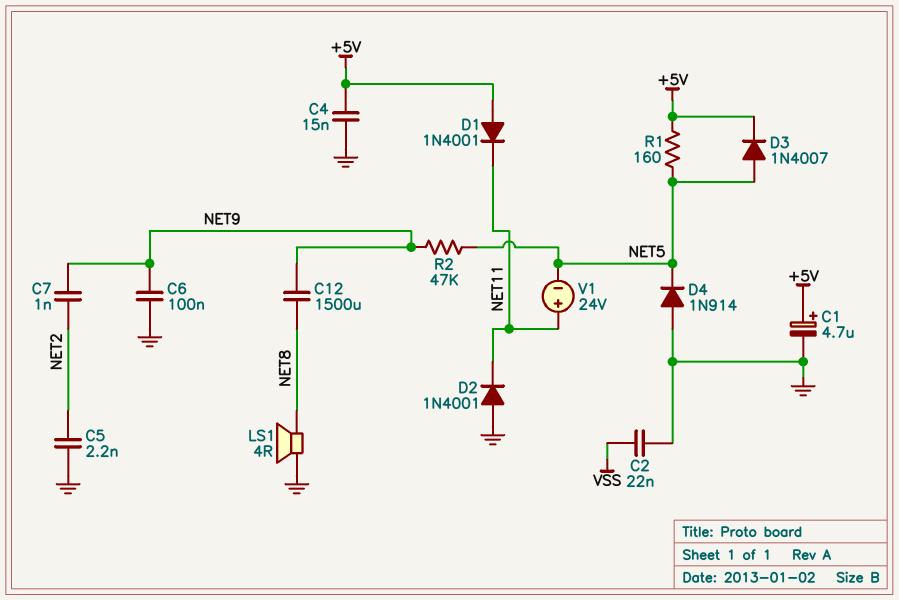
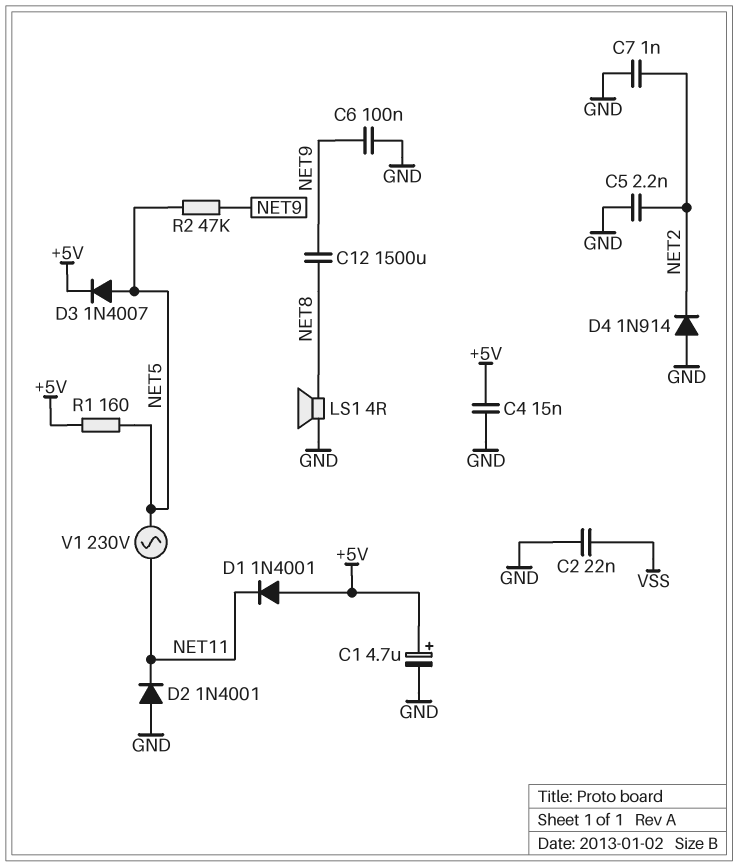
C7: 1nF (NET2, NET9) -> 1nF (GND, NET2)
D4: diode 1N914 (A GND, K NET5) -> diode 1N914 (A GND, K NET2)
V1: 24V (plus NET11, minus NET5) -> AC 230V (NET5, NET11)

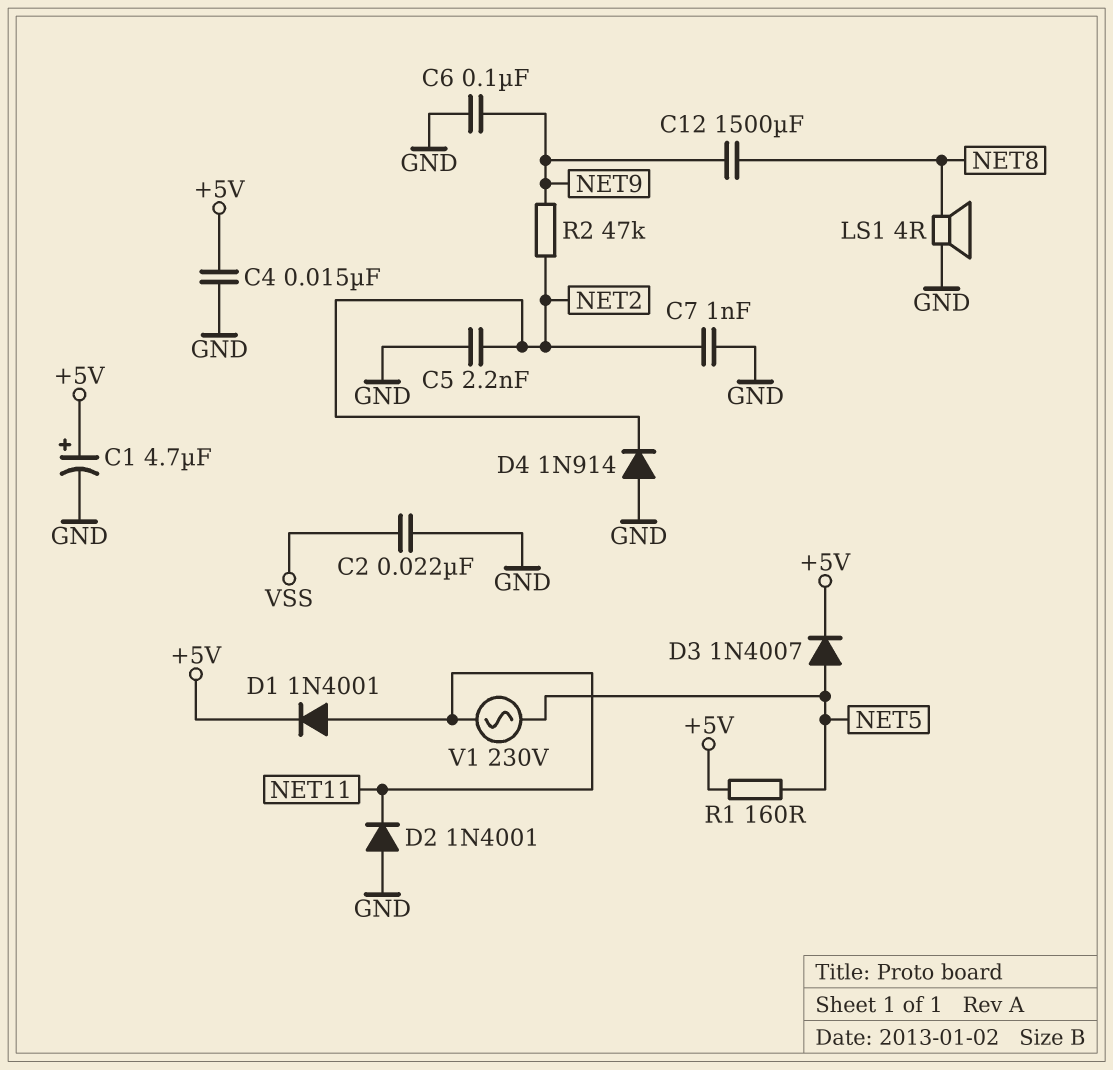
D1: diode 1N4001 (A +5V, K NET11) -> diode 1N4001 (A NET11, K +5V)
R2: 47k (NET5, NET9) -> 47k (NET2, NET9)

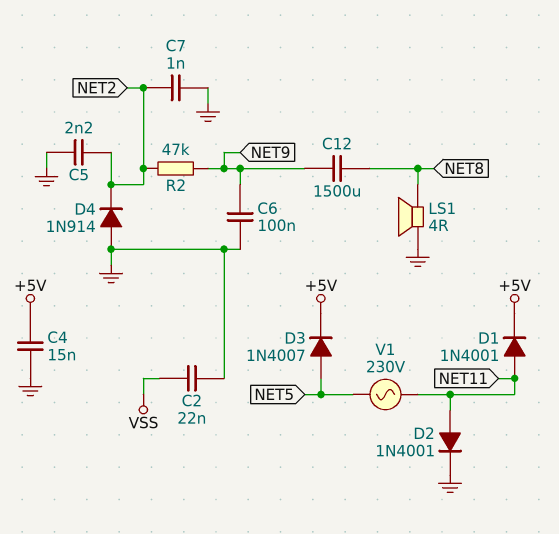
C1: 4.7uF (plus +5V, minus GND) -> none
D2: diode 1N4001 (A GND, K NET11) -> diode 1N4001 (A NET11, K GND)
R1: 160 (+5V, NET5) -> none

